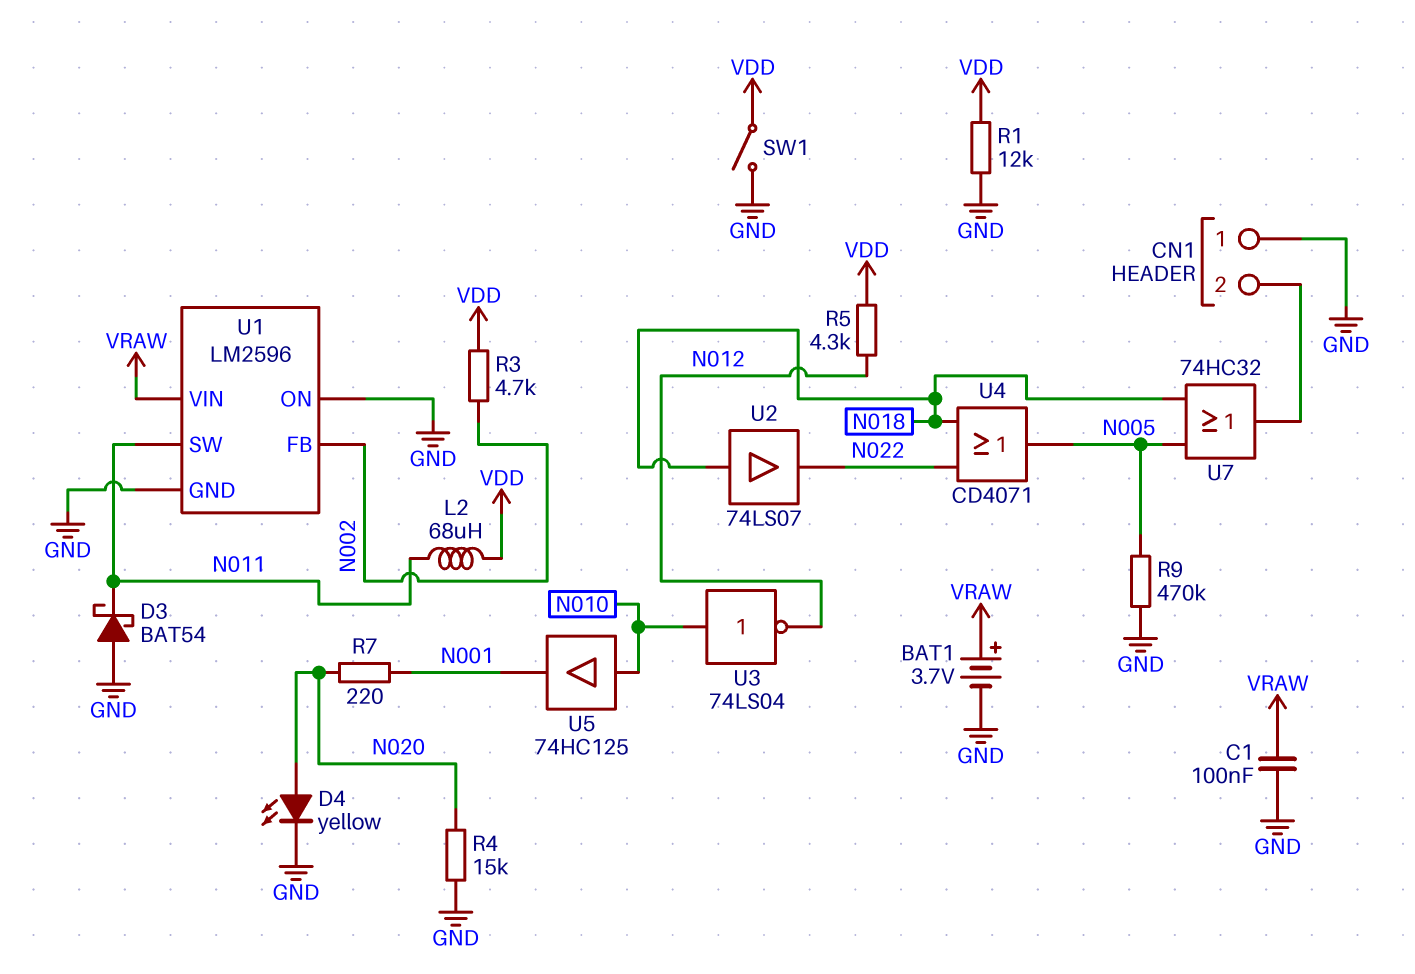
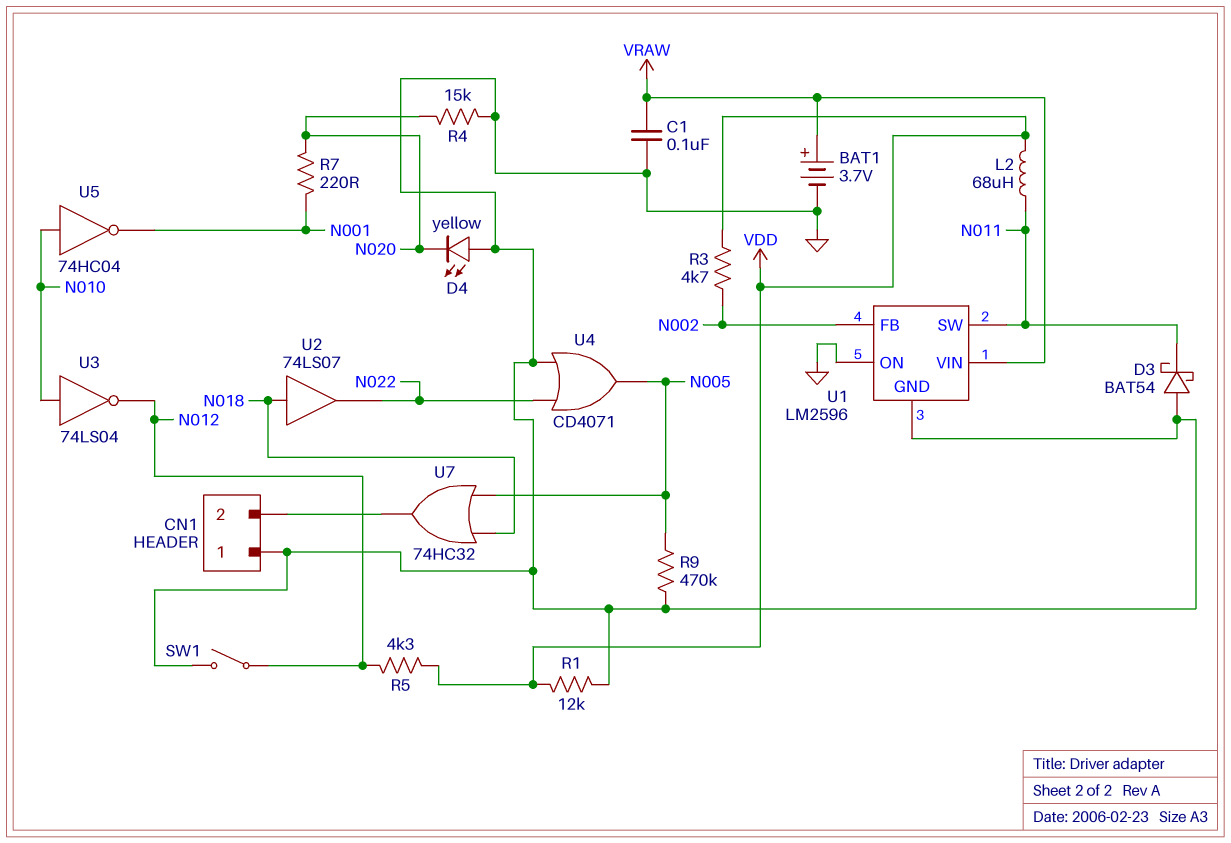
D4: LED yellow (A N020, K GND) -> LED yellow (A GND, K N020)
SW1: switch (GND, VDD) -> switch (GND, N012)
U4: OR CD4071 (in N018, in N022, out N005) -> OR CD4071 (in GND, in N022, out N005)
U5: buffer 74HC125 (in N010, out N001) -> NOT 74HC04 (in N010, out N001)

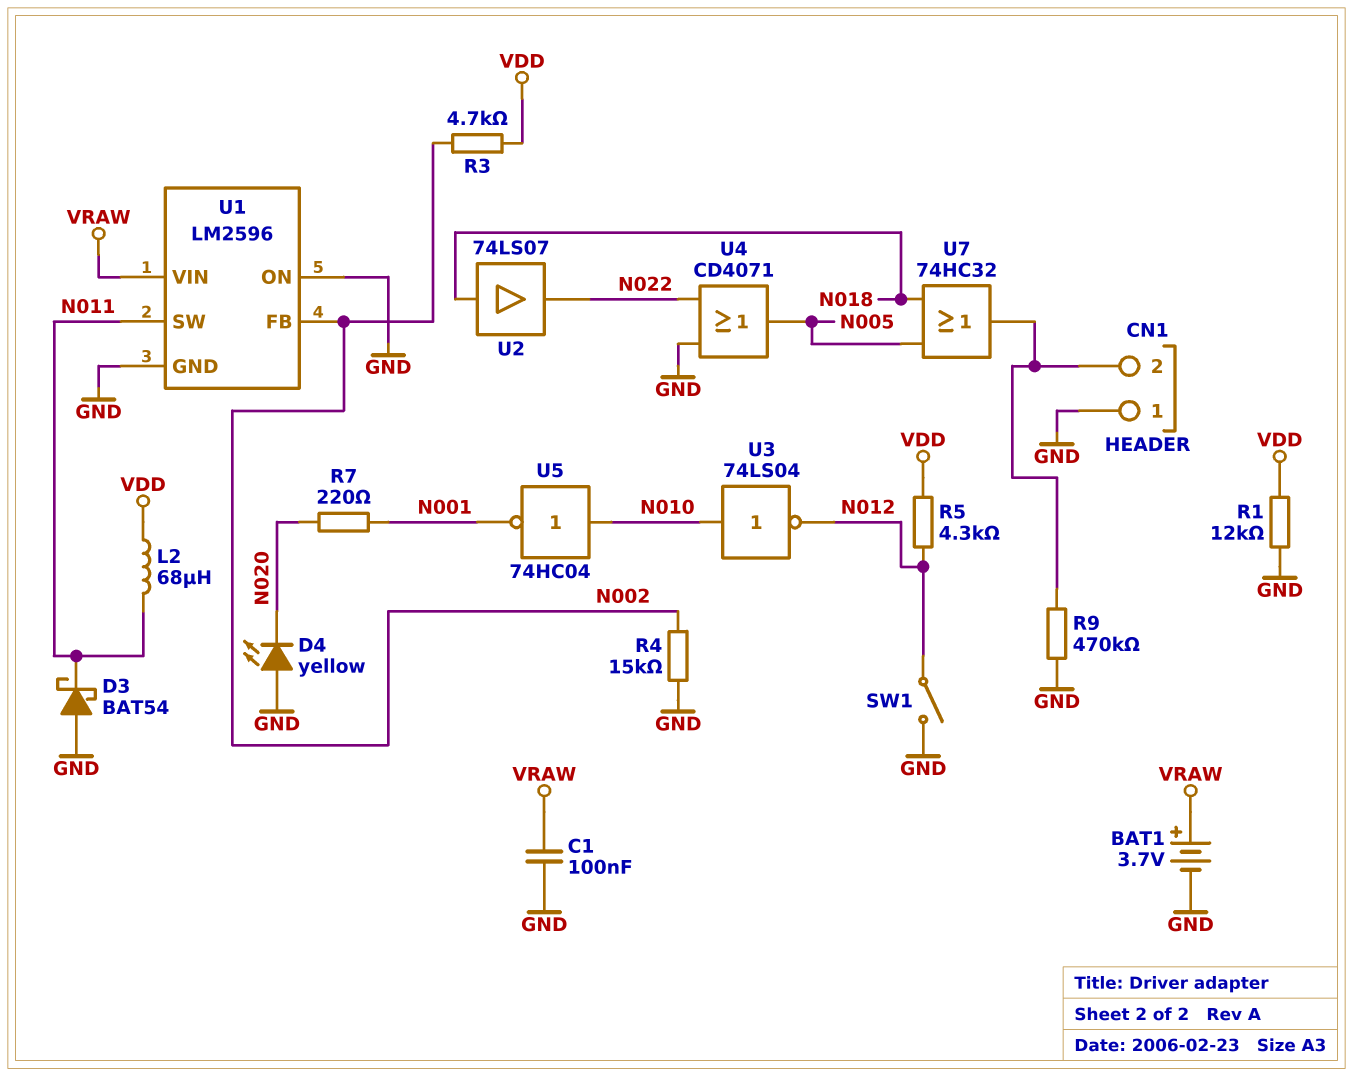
R4: 15k (GND, N020) -> 15k (GND, N002)
R9: 470k (GND, N005) -> 470k (CN1/2, GND)

